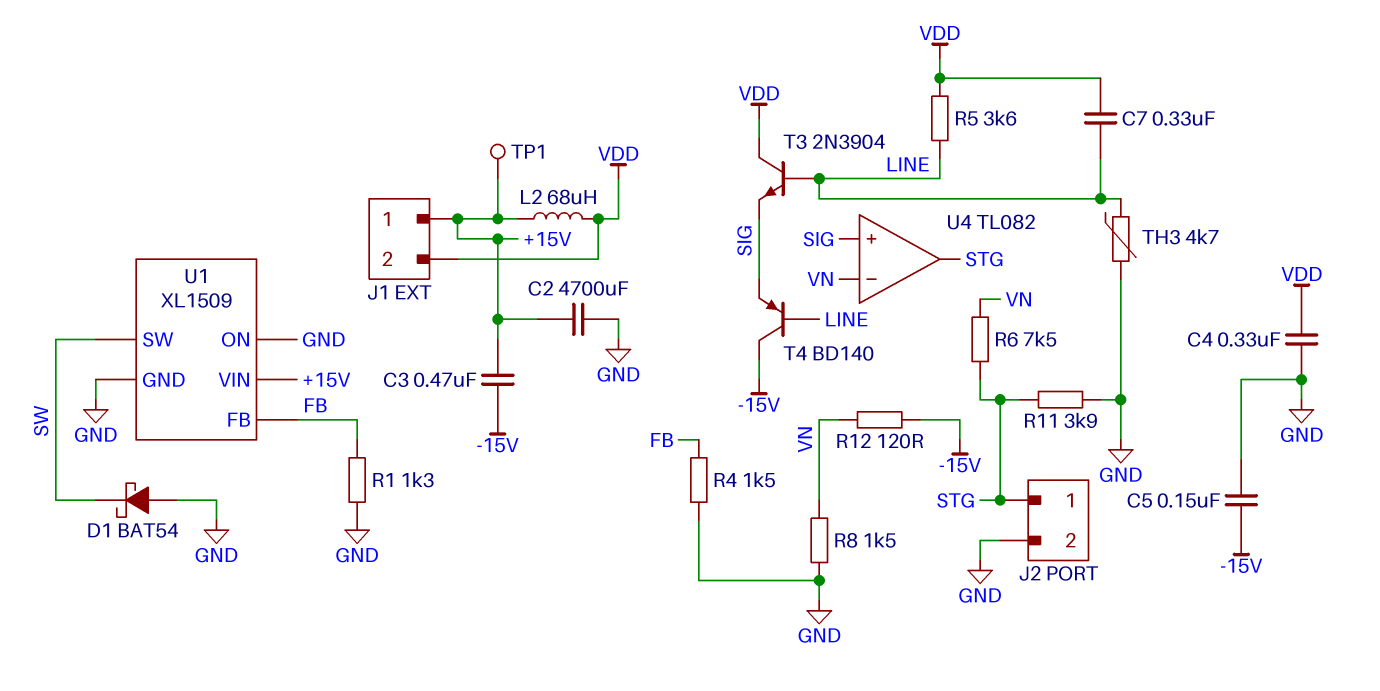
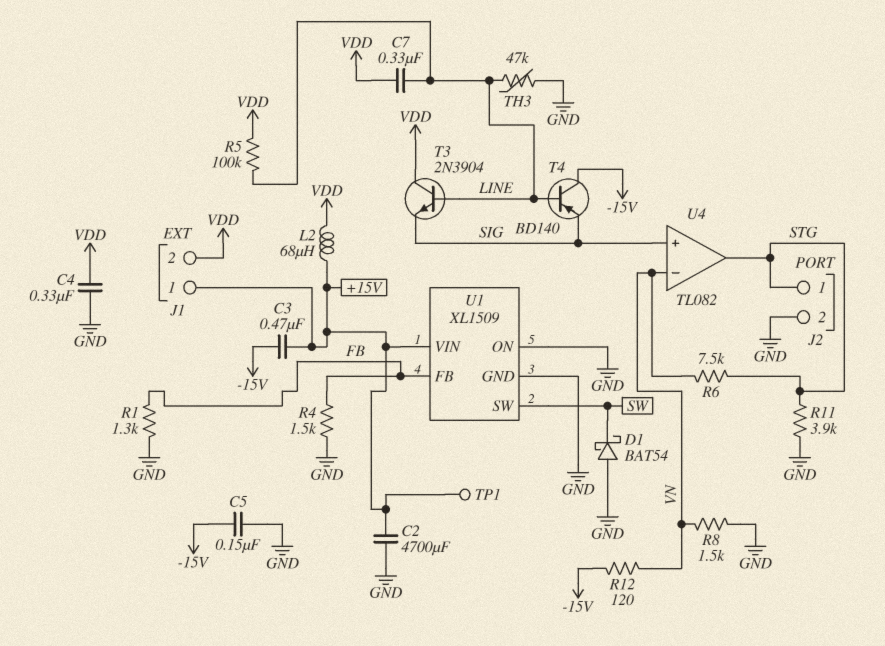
R5: 3.6k (LINE, VDD) -> 100k (LINE, VDD)
TH3: 4.7k (GND, LINE) -> 47k (GND, LINE)

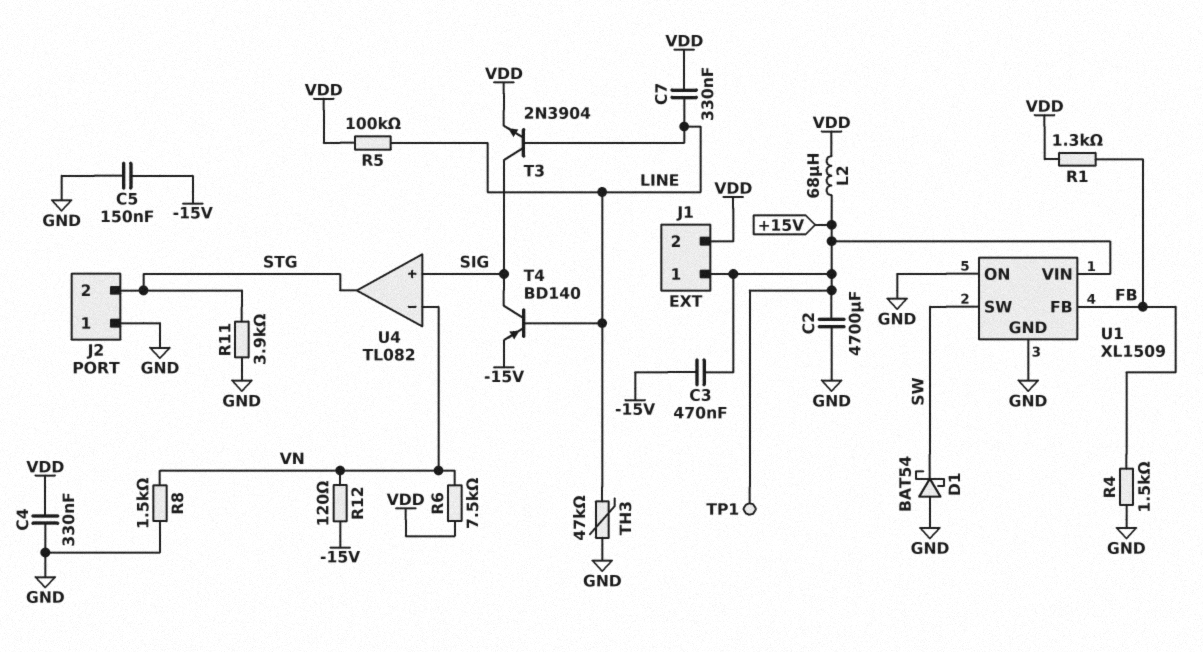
J2 pin 1: STG -> GND
J2 pin 2: GND -> STG
R1: 1.3k (FB, GND) -> 1.3k (FB, VDD)
R6: 7.5k (STG, VN) -> 7.5k (VDD, VN)
T3: NPN 2N3904 (B LINE, C VDD, E SIG) -> NPN 2N3904 (B LINE, C SIG, E VDD)
T4: PNP BD140 (B LINE, C -15V, E SIG) -> PNP BD140 (B LINE, C SIG, E -15V)

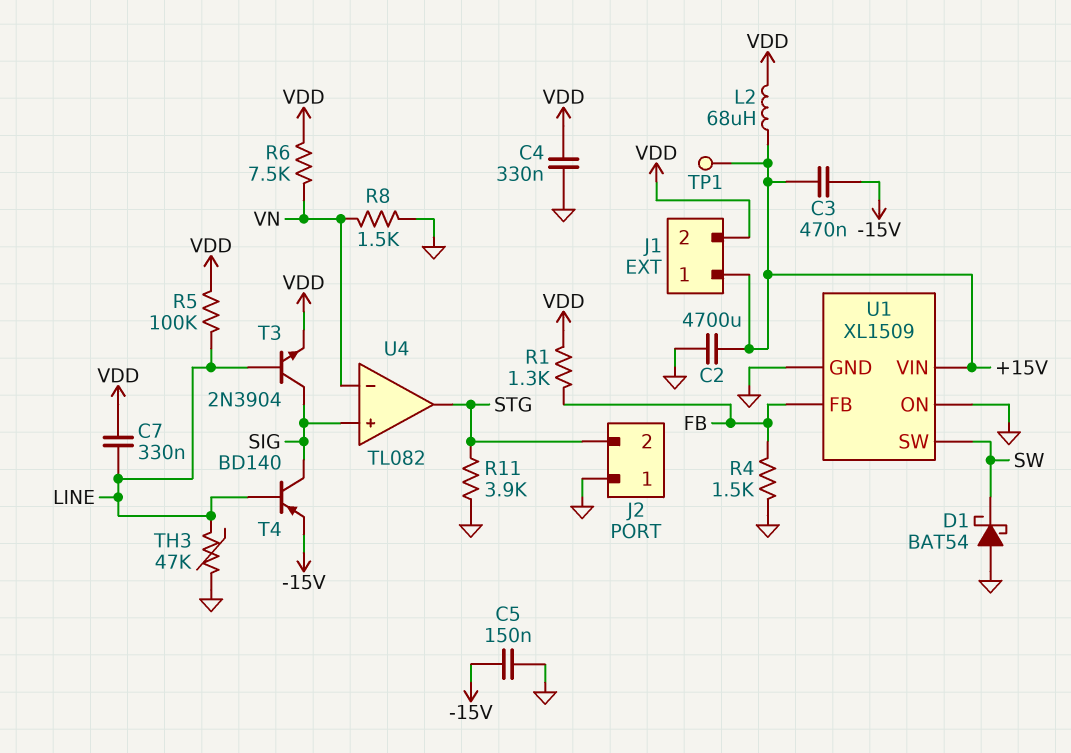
R12: 120 (-15V, VN) -> none

